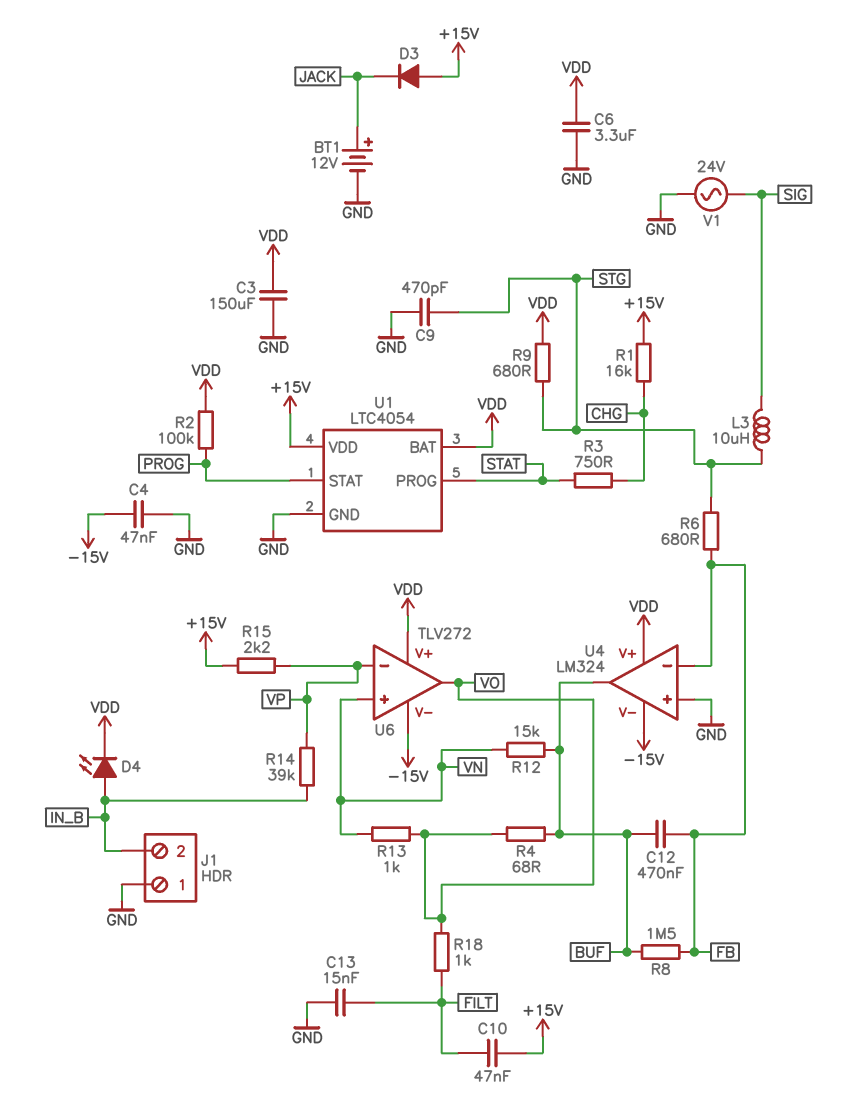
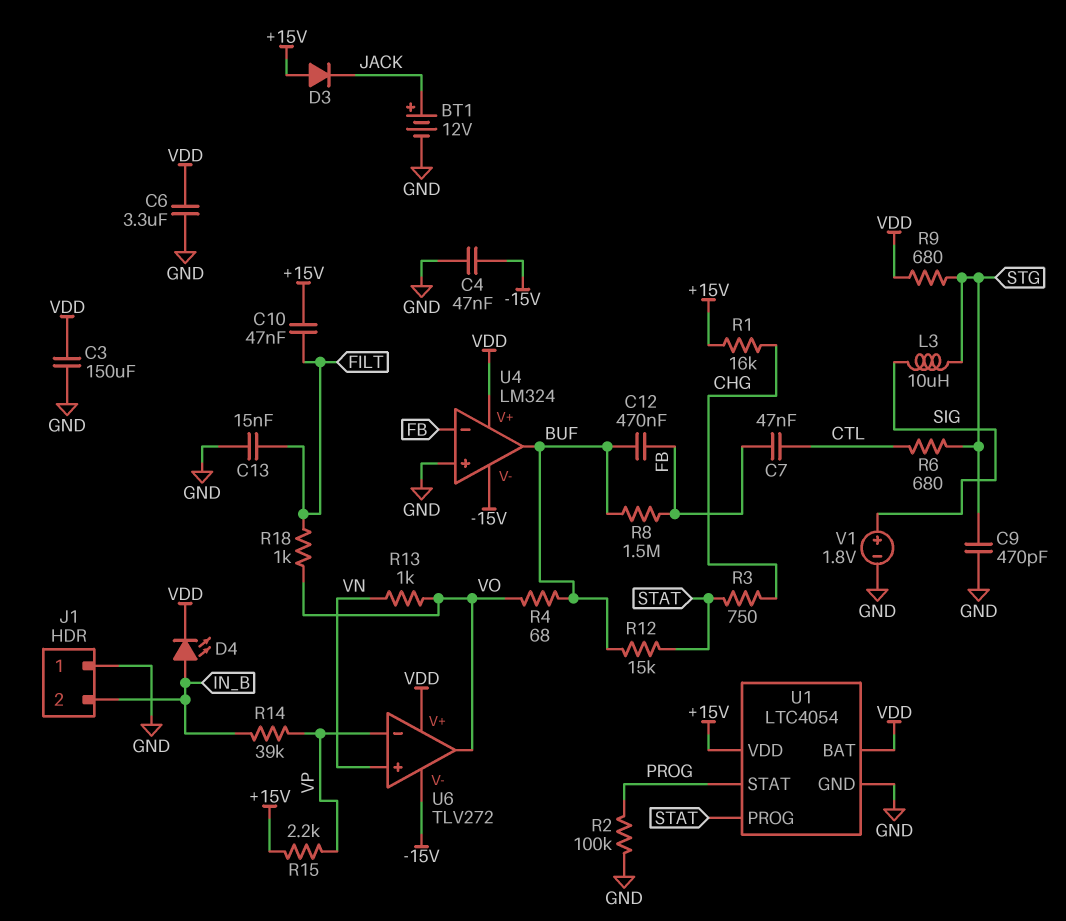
C7: none -> 47nF (CTL, FB)
R2: 100k (PROG, VDD) -> 100k (GND, PROG)
R6: 680 (FB, STG) -> 680 (CTL, STG)
R12: 15k (BUF, VN) -> 15k (BUF, STAT)
V1: AC 24V (GND, SIG) -> 1.8V (plus SIG, minus GND)

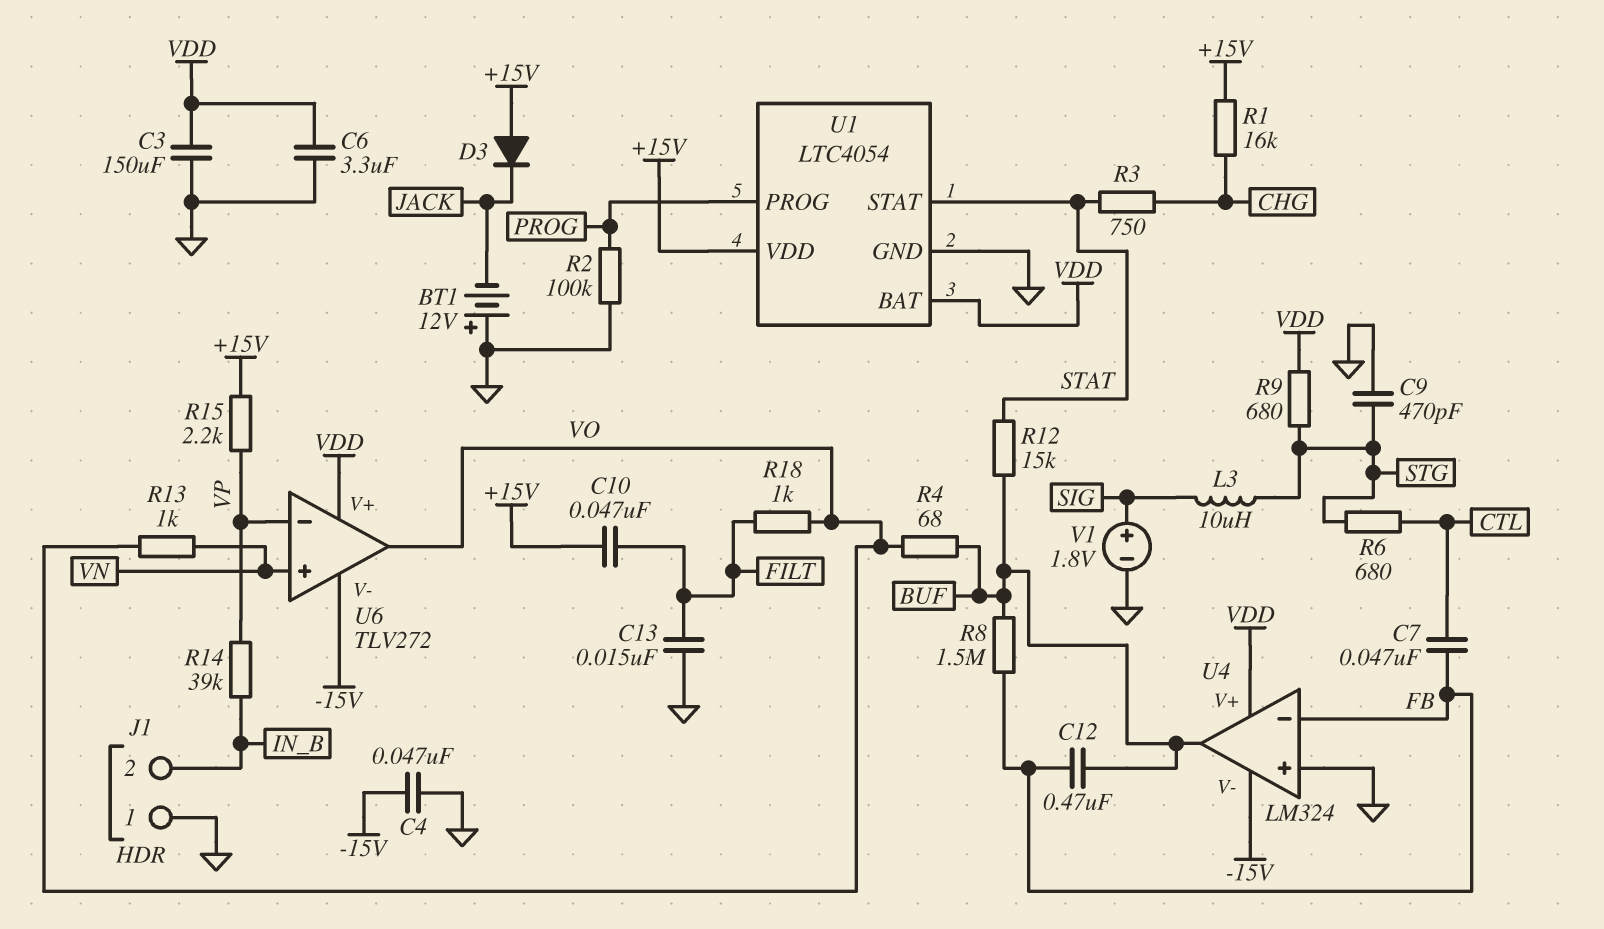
BT1: 12V (plus JACK, minus GND) -> 12V (plus GND, minus JACK)
D4: LED (A IN_B, K VDD) -> none
U1 pin PROG: STAT -> PROG
U1 pin STAT: PROG -> STAT

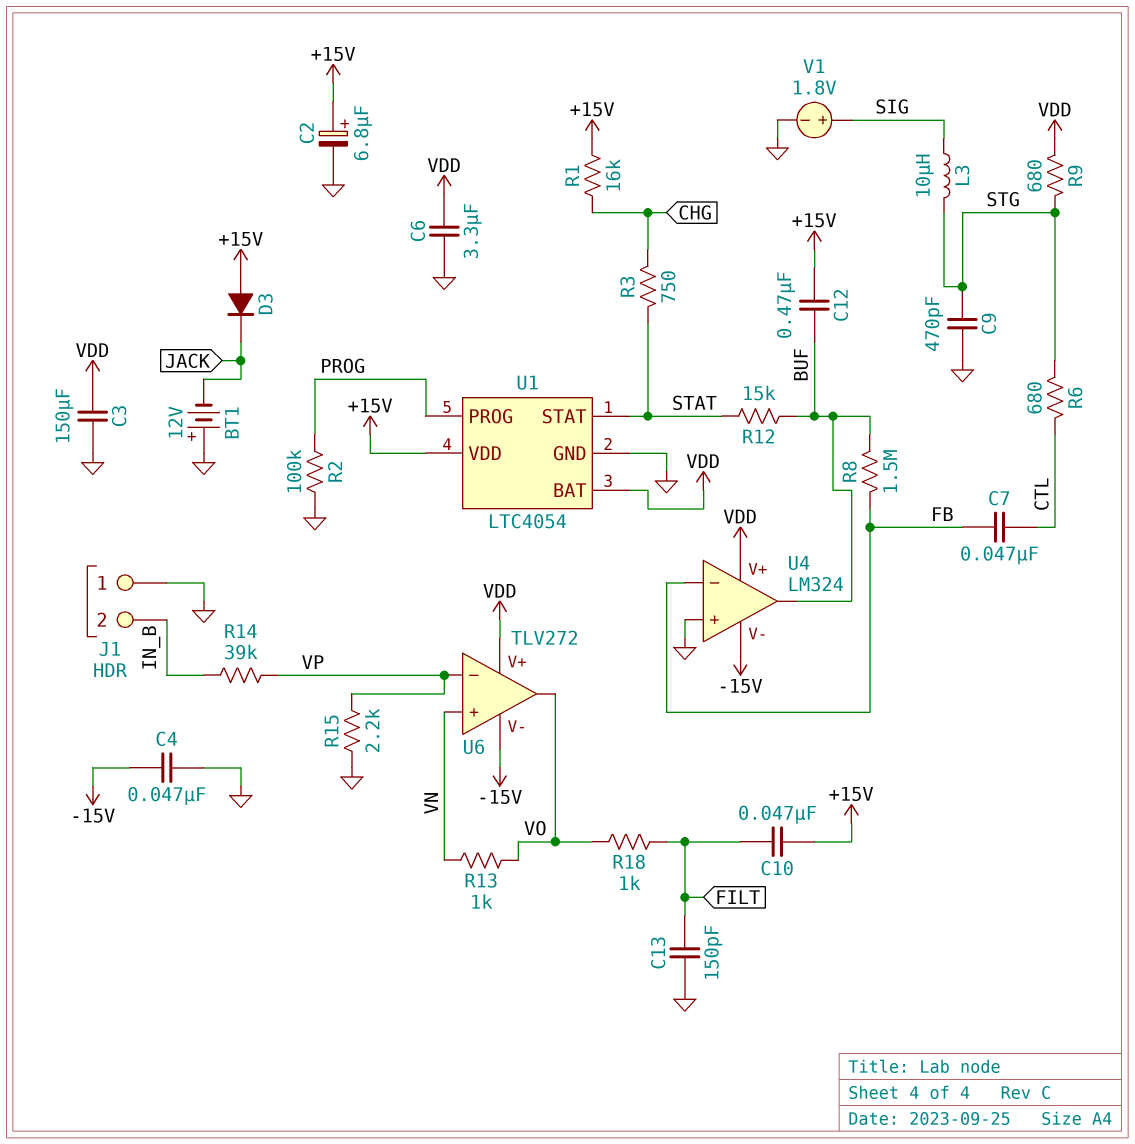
C2: none -> 6.8uF (plus +15V, minus GND)
C12: 470nF (BUF, FB) -> 470nF (+15V, BUF)
C13: 15nF (FILT, GND) -> 150pF (FILT, GND)
R4: 68 (BUF, VO) -> none
R15: 2.2k (+15V, VP) -> 2.2k (GND, VP)

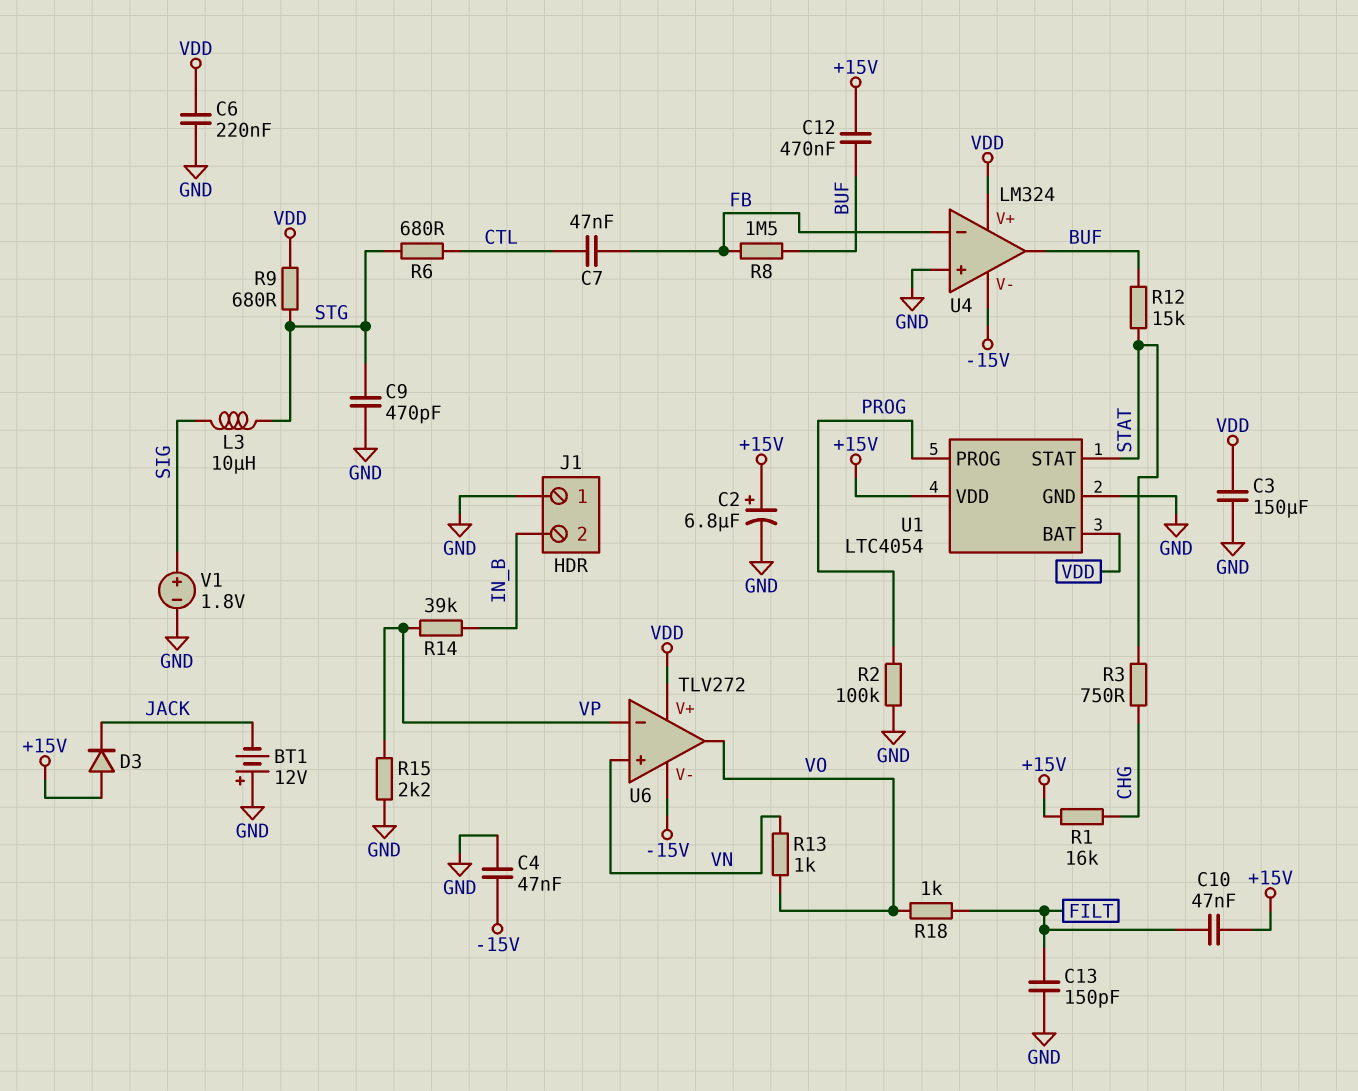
C6: 3.3uF (GND, VDD) -> 220nF (GND, VDD)

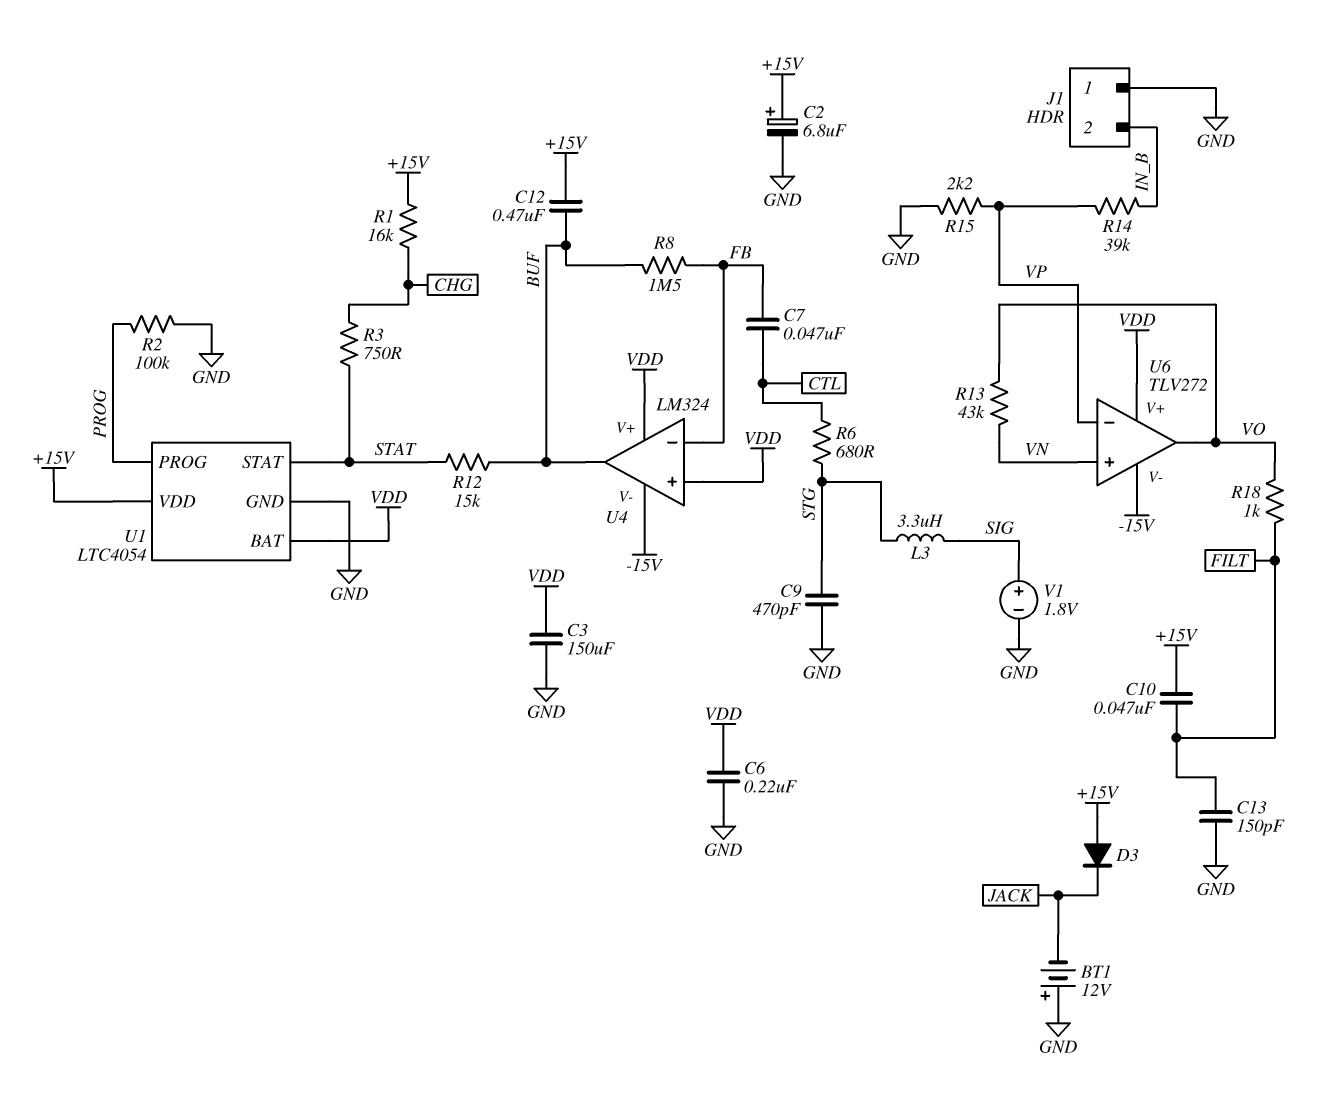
C4: 47nF (-15V, GND) -> none
L3: 10uH (SIG, STG) -> 3.3uH (SIG, STG)
R9: 680 (STG, VDD) -> none
R13: 1k (VN, VO) -> 43k (VN, VO)
U4 pin in+: GND -> VDD

